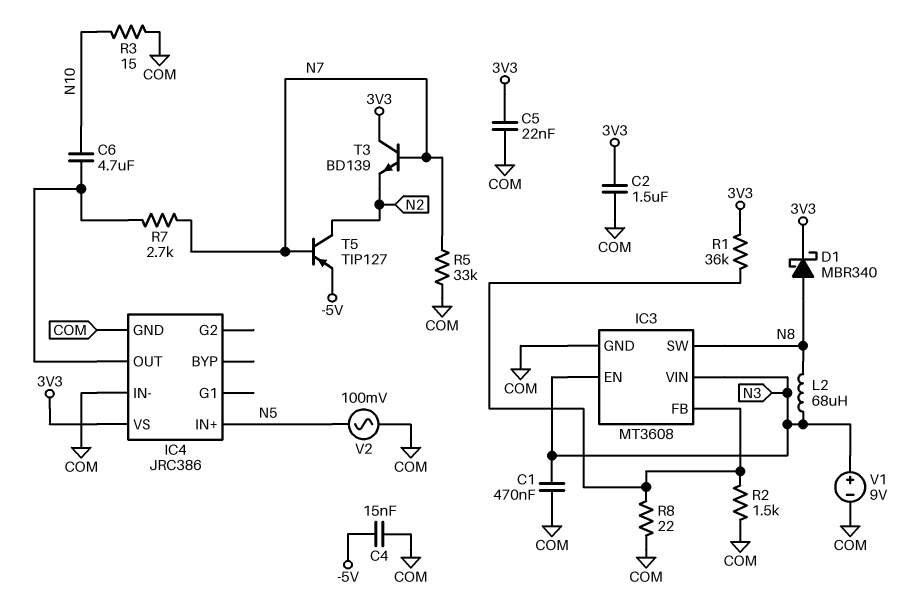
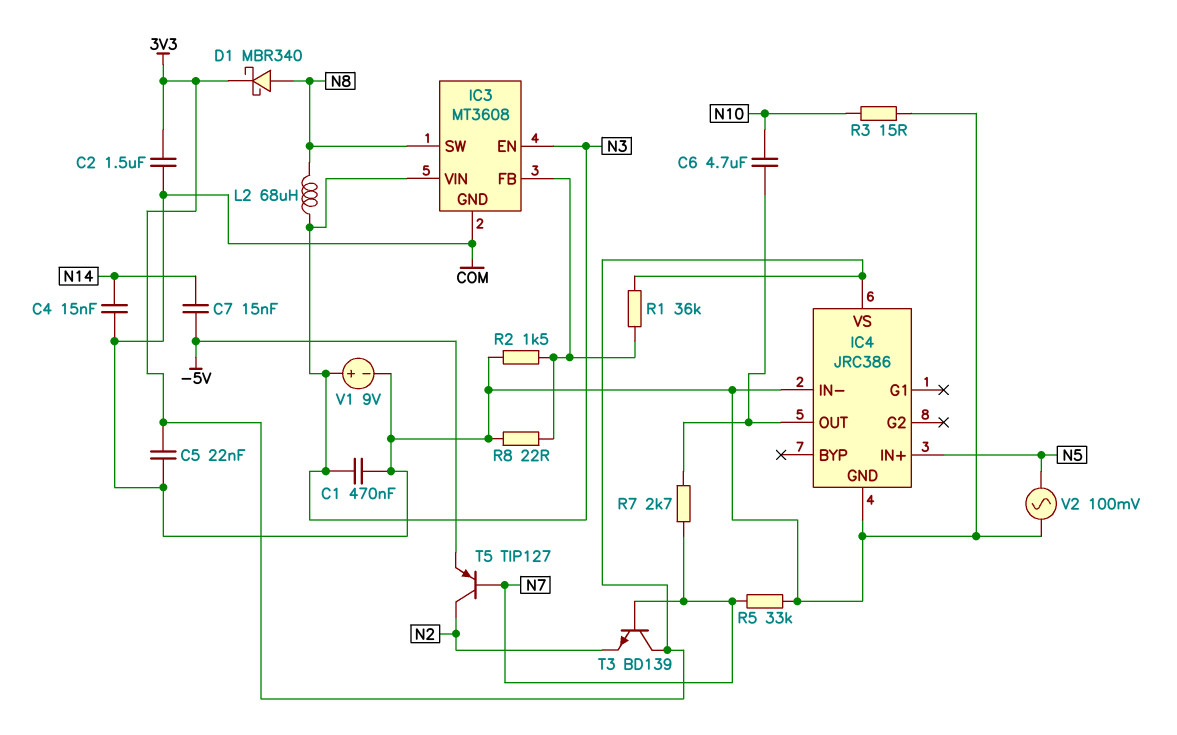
C4: 15nF (-5V, COM) -> 15nF (COM, N14)
C7: none -> 15nF (-5V, N14)

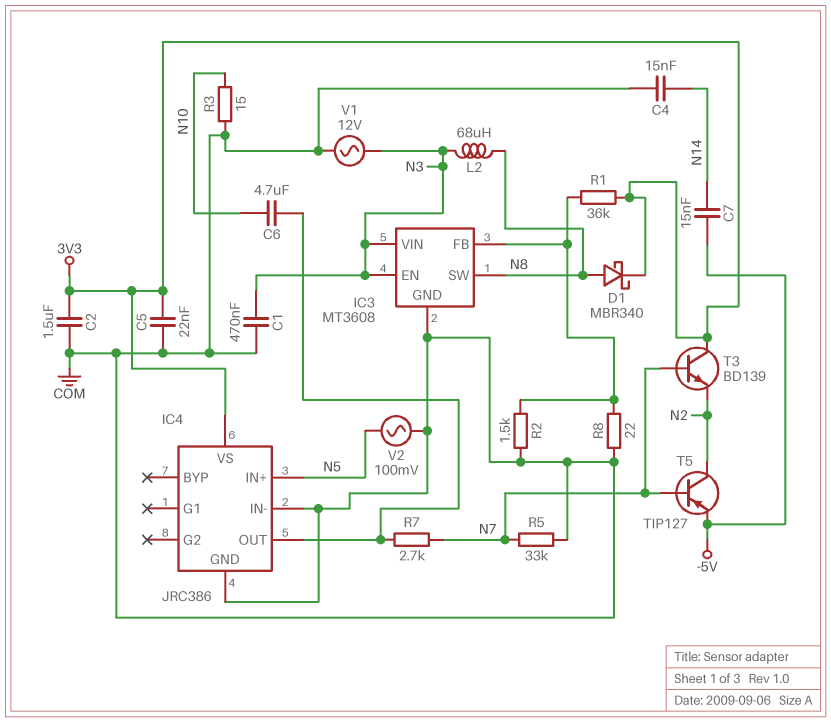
V1: 9V (plus N3, minus COM) -> AC 12V (COM, N3)

